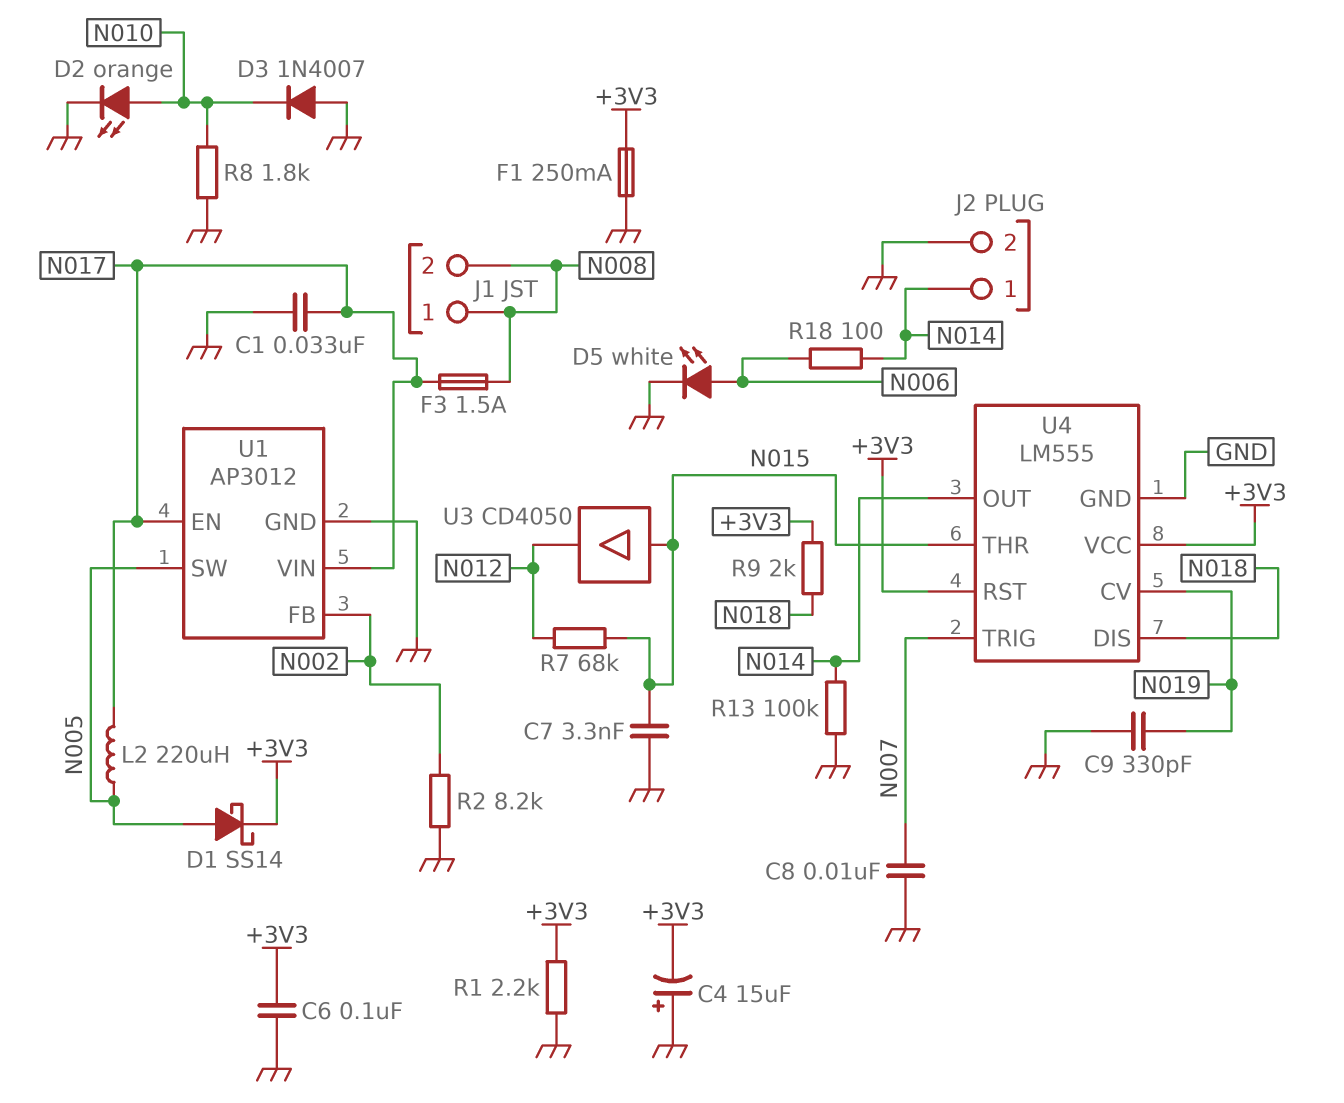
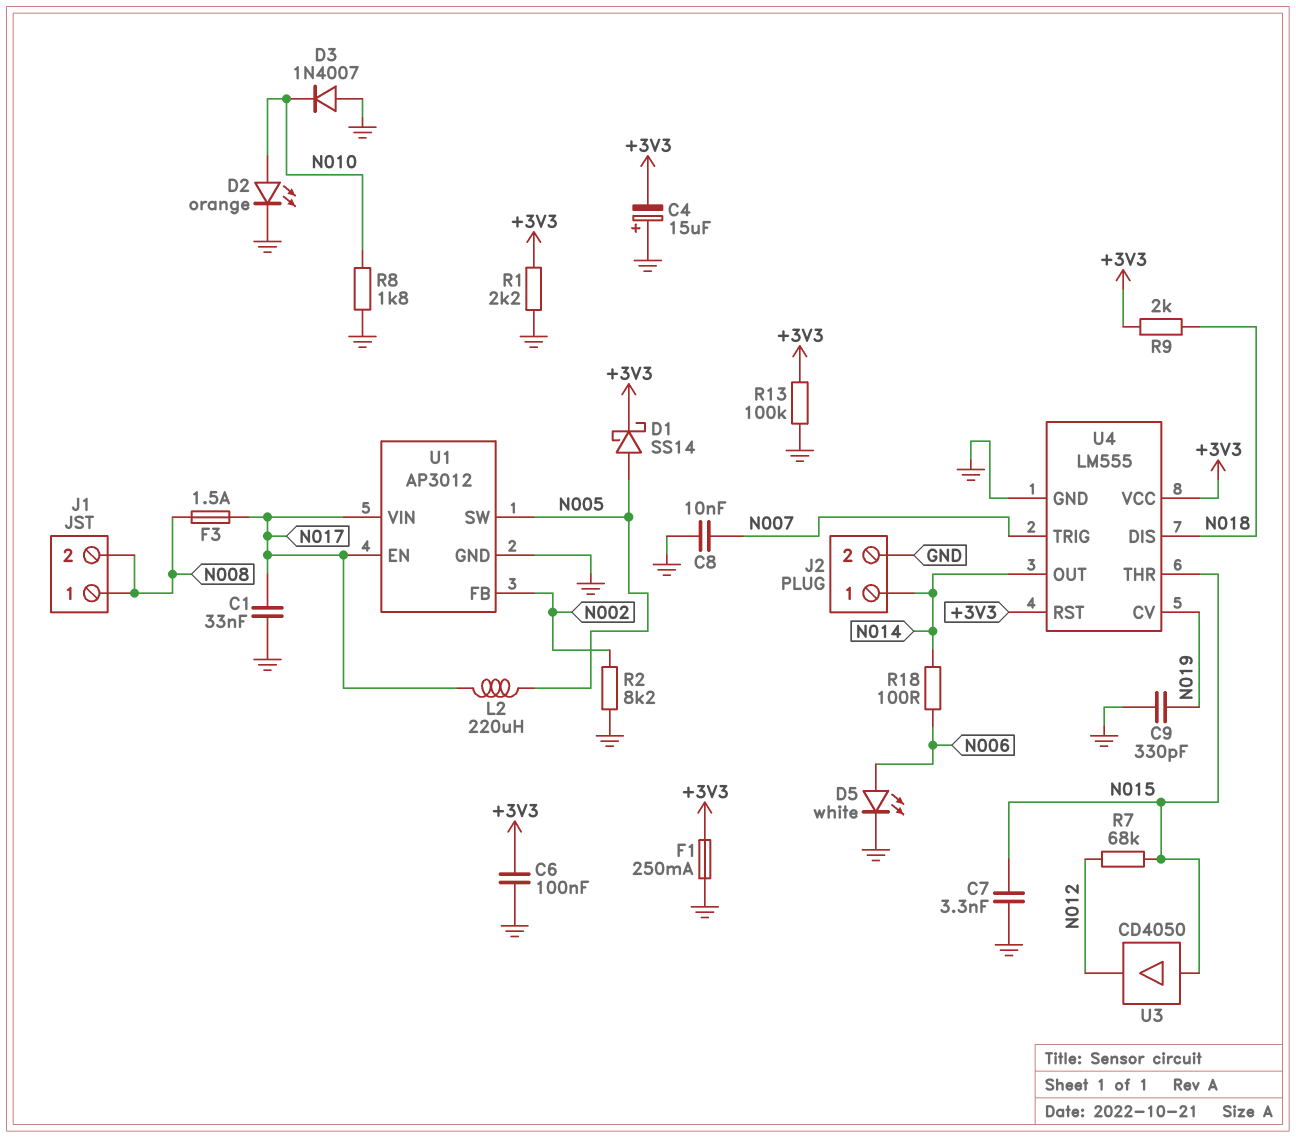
R13: 100k (GND, N014) -> 100k (+3V3, GND)

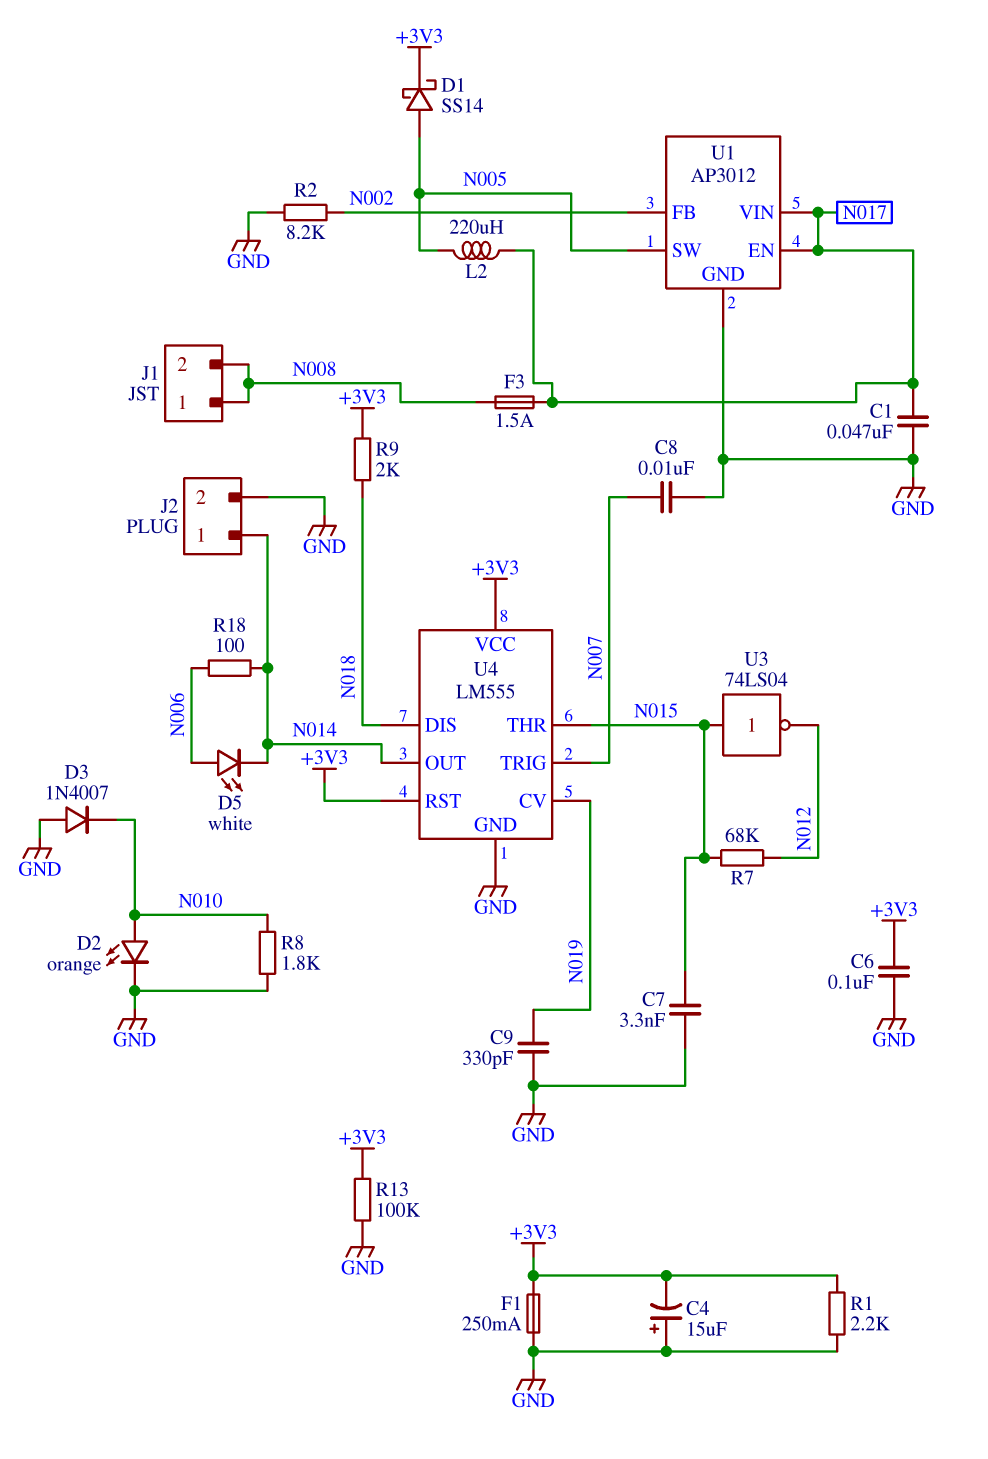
C1: 33nF (GND, N017) -> 47nF (GND, N017)
D5: LED white (A N006, K GND) -> LED white (A N006, K N014)
U3: buffer CD4050 (in N015, out N012) -> NOT 74LS04 (in N015, out N012)

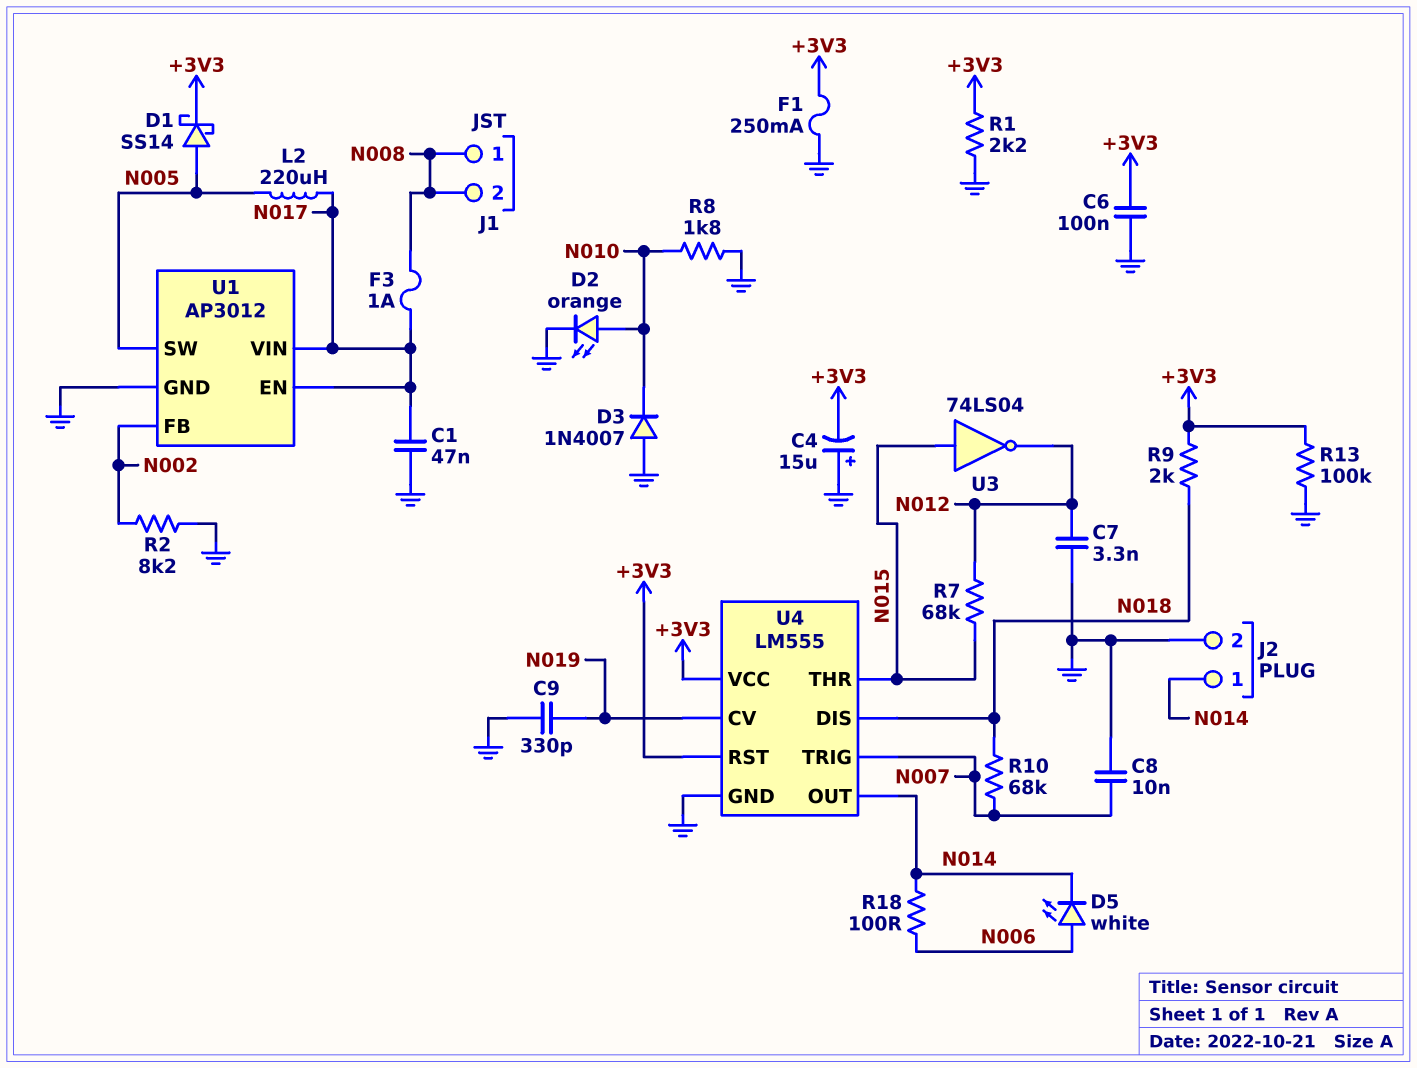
C7: 3.3nF (GND, N015) -> 3.3nF (GND, N012)
F3: 1.5A (N008, N017) -> 1A (N008, N017)
R10: none -> 68k (N007, N018)

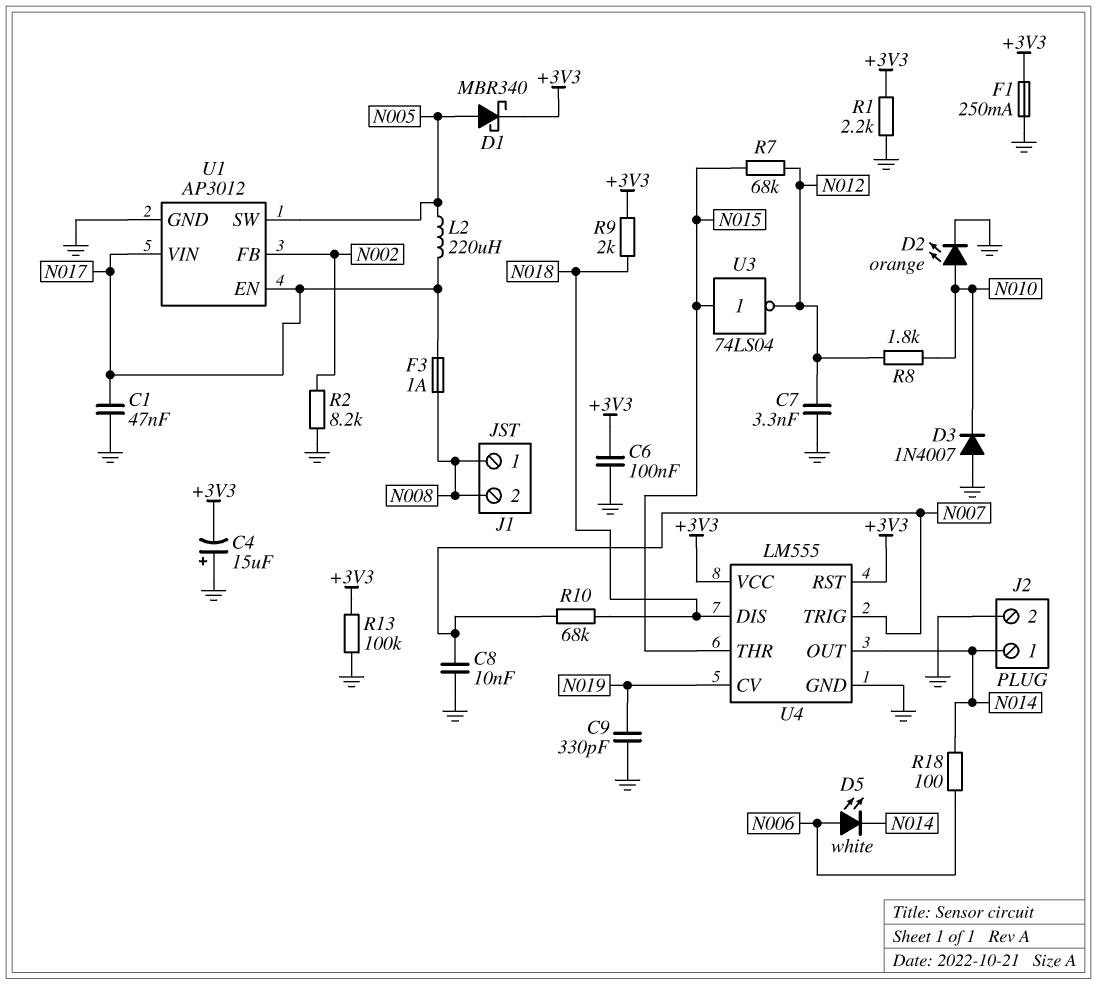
D1: schottky SS14 (A N005, K +3V3) -> schottky MBR340 (A N005, K +3V3)
R8: 1.8k (GND, N010) -> 1.8k (N010, N012)

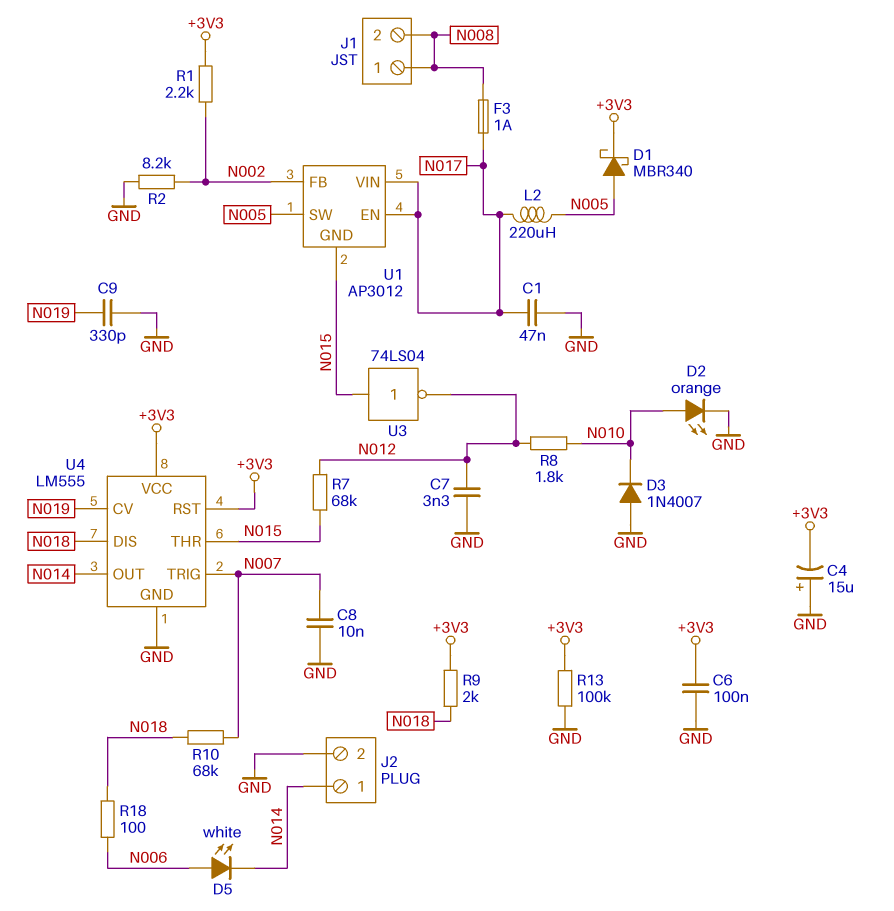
F1: 250mA (+3V3, GND) -> none
R1: 2.2k (+3V3, GND) -> 2.2k (+3V3, N002)
R18: 100 (N006, N014) -> 100 (N006, N018)
U1 pin GND: GND -> N015

